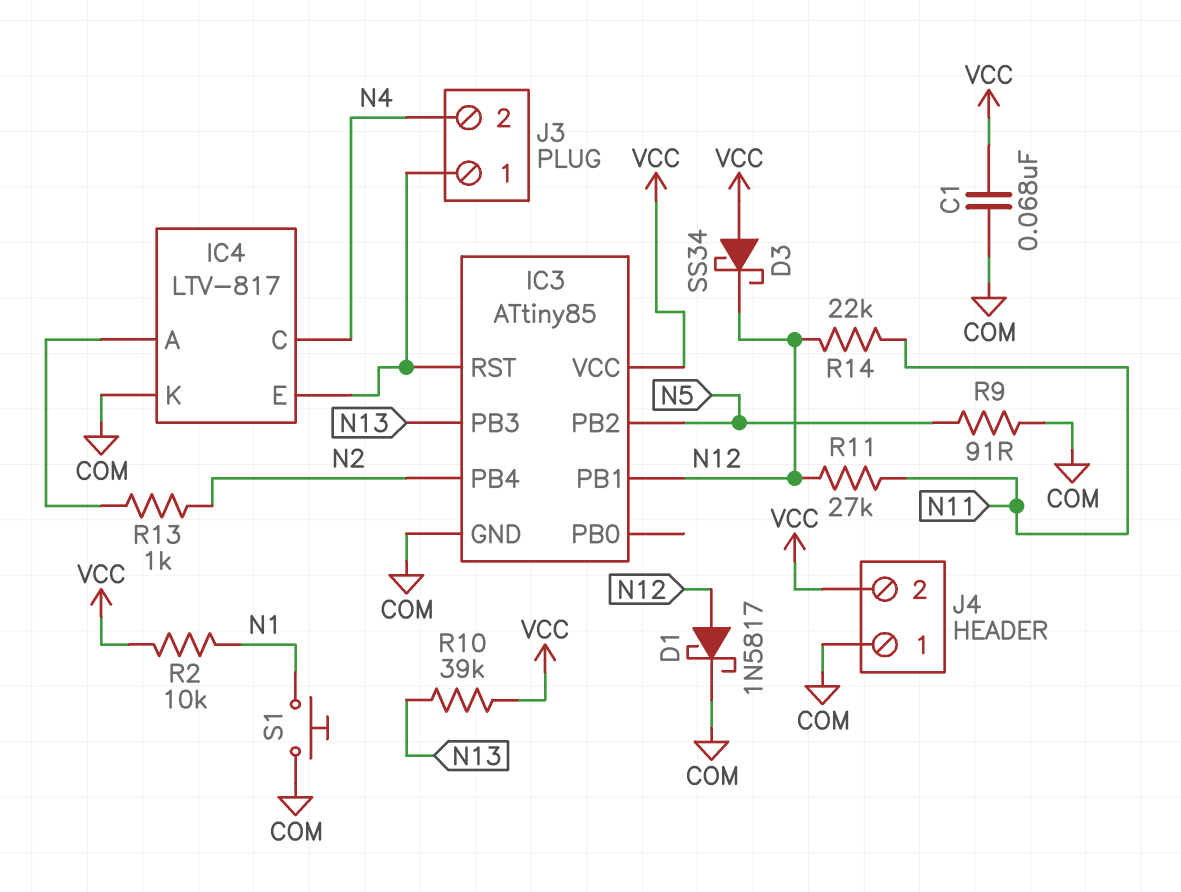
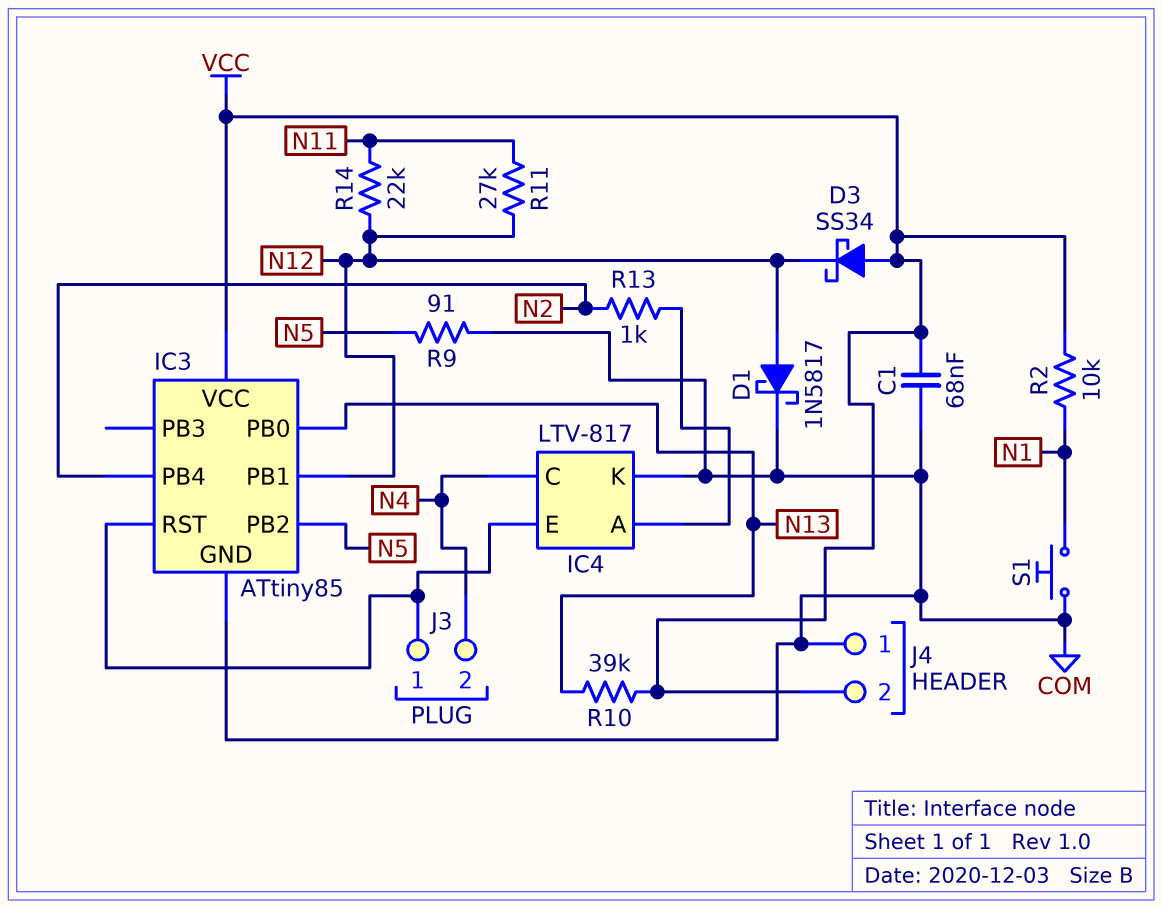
IC3 pin PB0: none -> N13
IC3 pin PB3: N13 -> none

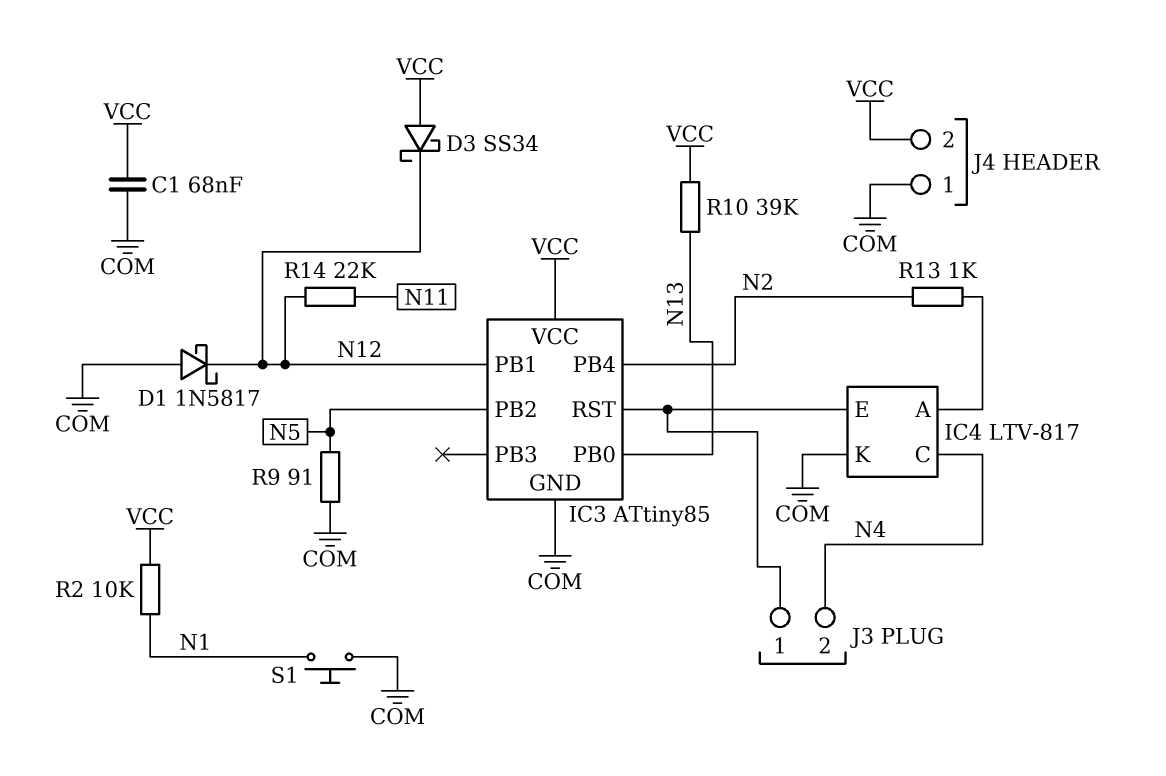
D1: schottky 1N5817 (A N12, K COM) -> schottky 1N5817 (A COM, K N12)
R11: 27k (N11, N12) -> none

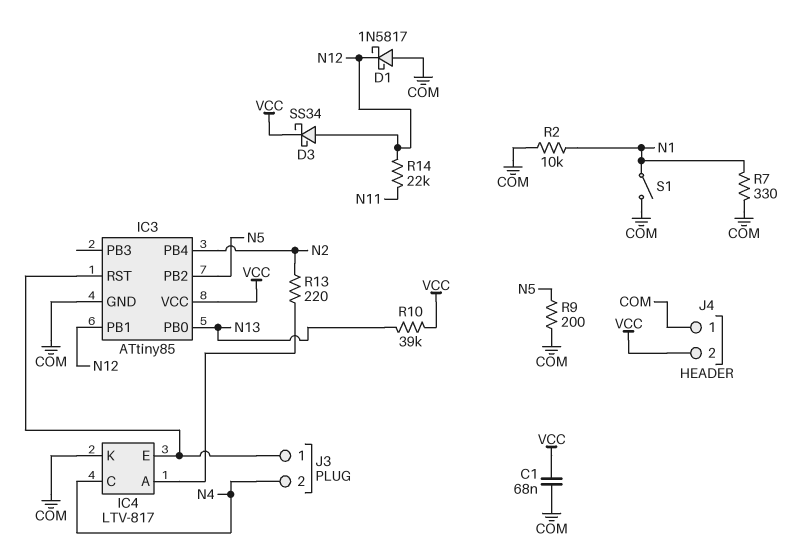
D3: schottky SS34 (A VCC, K N12) -> schottky SS34 (A N12, K VCC)
R2: 10k (N1, VCC) -> 10k (COM, N1)
R7: none -> 330 (COM, N1)
R9: 91 (COM, N5) -> 200 (COM, N5)
R13: 1k (IC4/A, N2) -> 220 (IC4/A, N2)
S1: button (COM, N1) -> switch (COM, N1)

